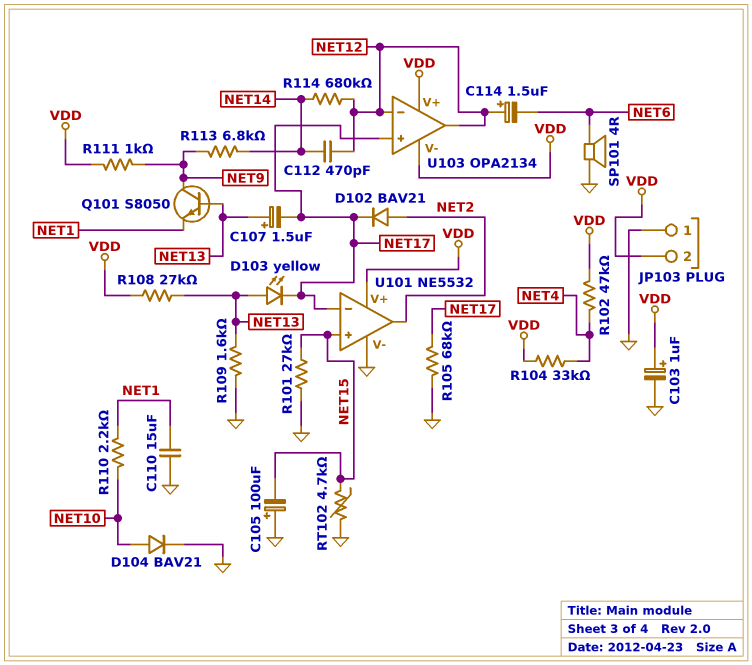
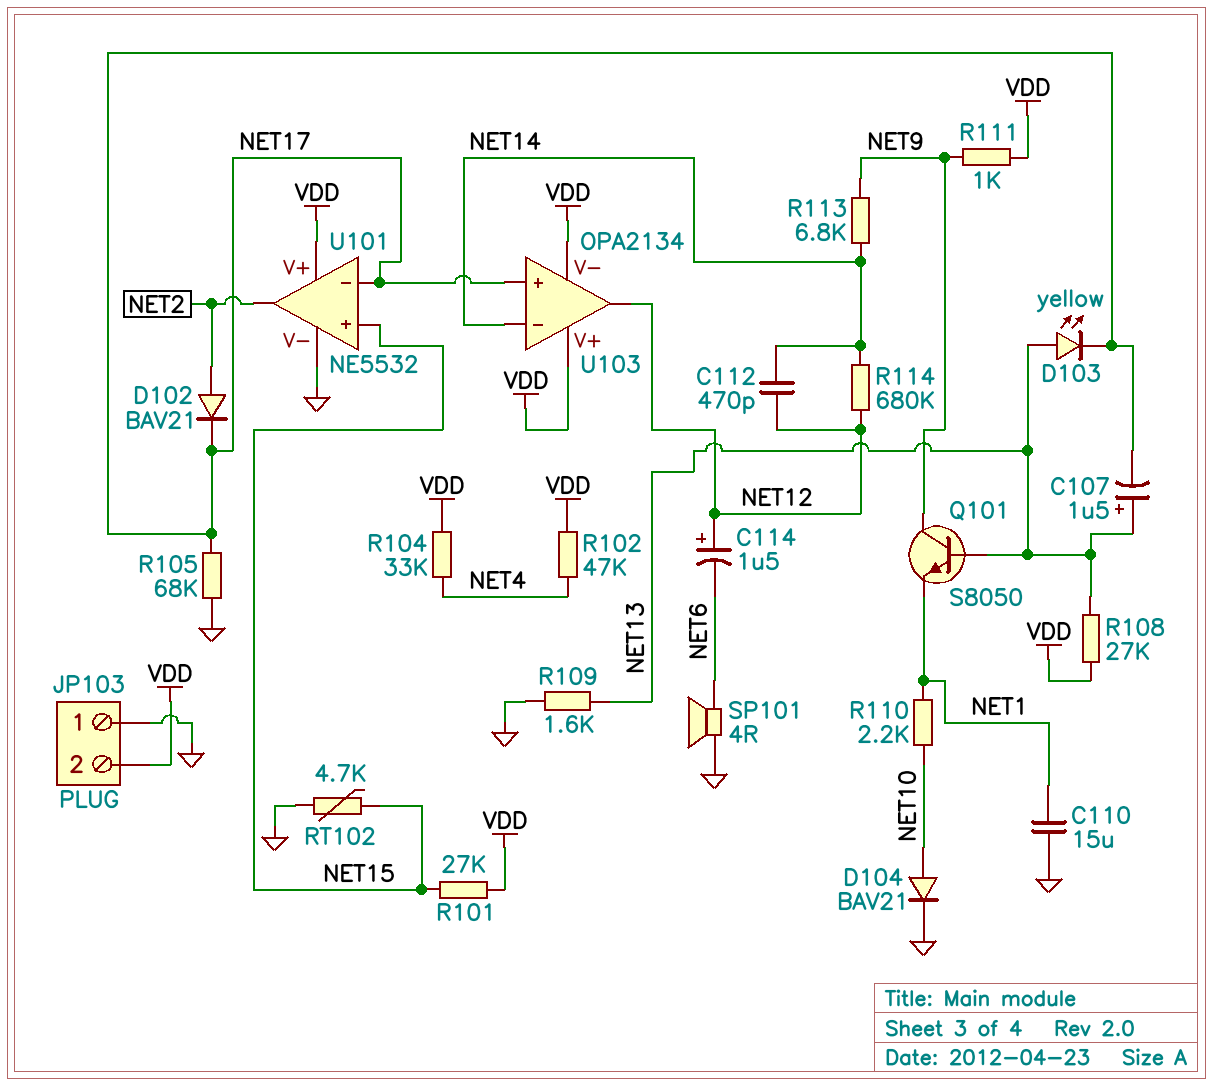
C103: 1uF (plus VDD, minus GND) -> none
C105: 100uF (plus GND, minus NET15) -> none
R101: 27k (GND, NET15) -> 27k (NET15, VDD)
U103 pin in-: NET12 -> NET14

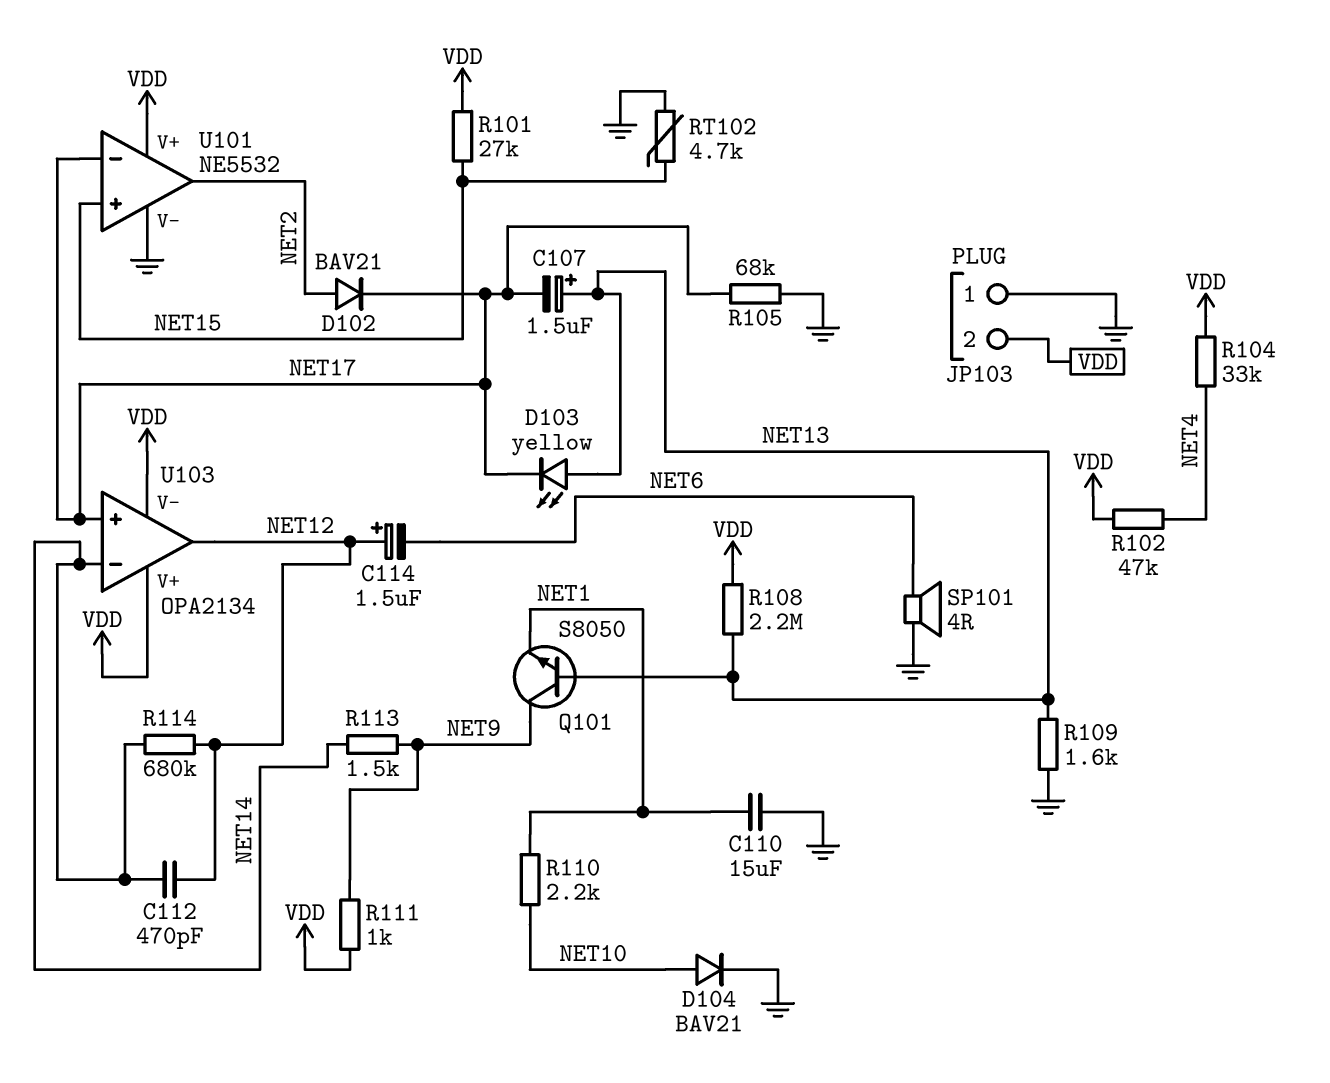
R108: 27k (NET13, VDD) -> 2.2M (NET13, VDD)
R113: 6.8k (NET9, NET14) -> 1.5k (NET9, NET14)

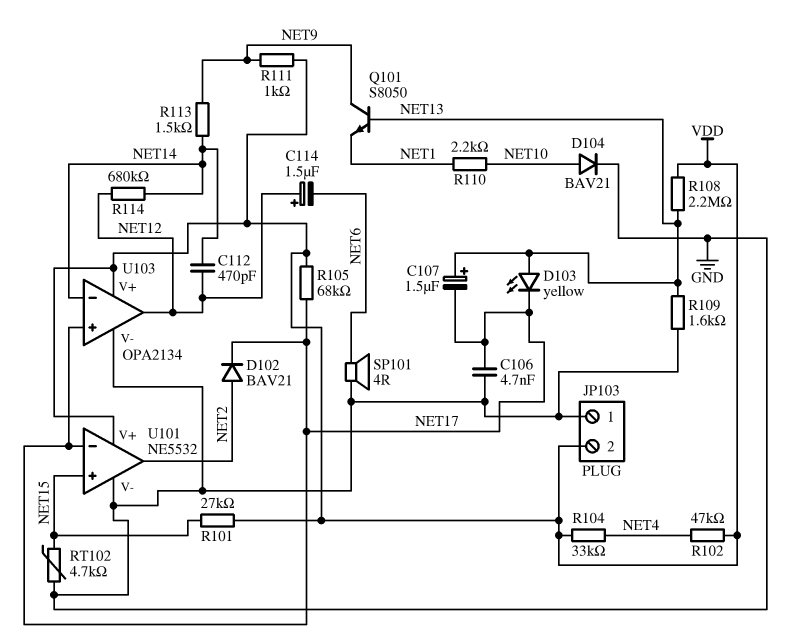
C106: none -> 4.7nF (GND, NET17)
C110: 15uF (GND, NET1) -> none
R105: 68k (GND, NET17) -> 68k (NET17, VDD)
U103 pin V-: VDD -> GND

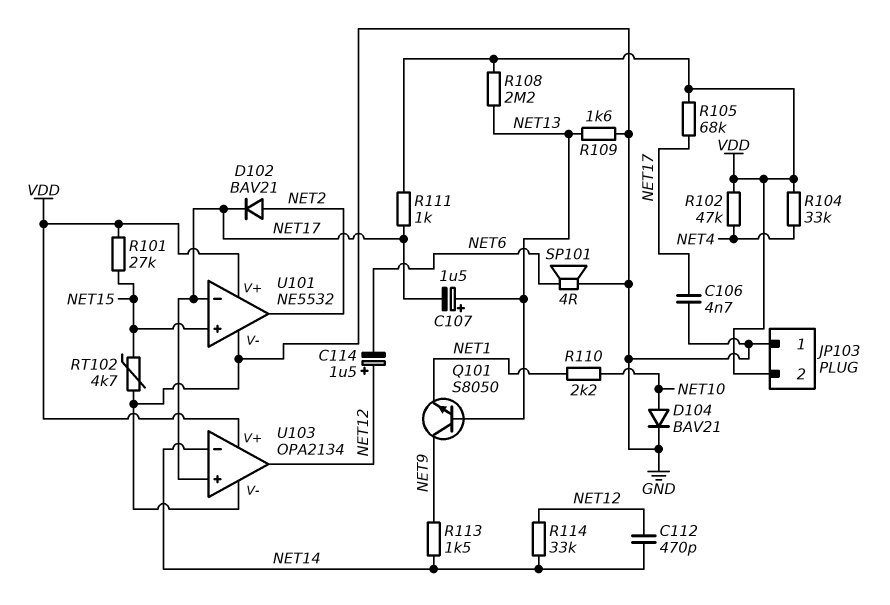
D103: LED yellow (A NET13, K NET17) -> none
R111: 1k (NET9, VDD) -> 1k (NET17, VDD)
R114: 680k (NET12, NET14) -> 33k (NET12, NET14)

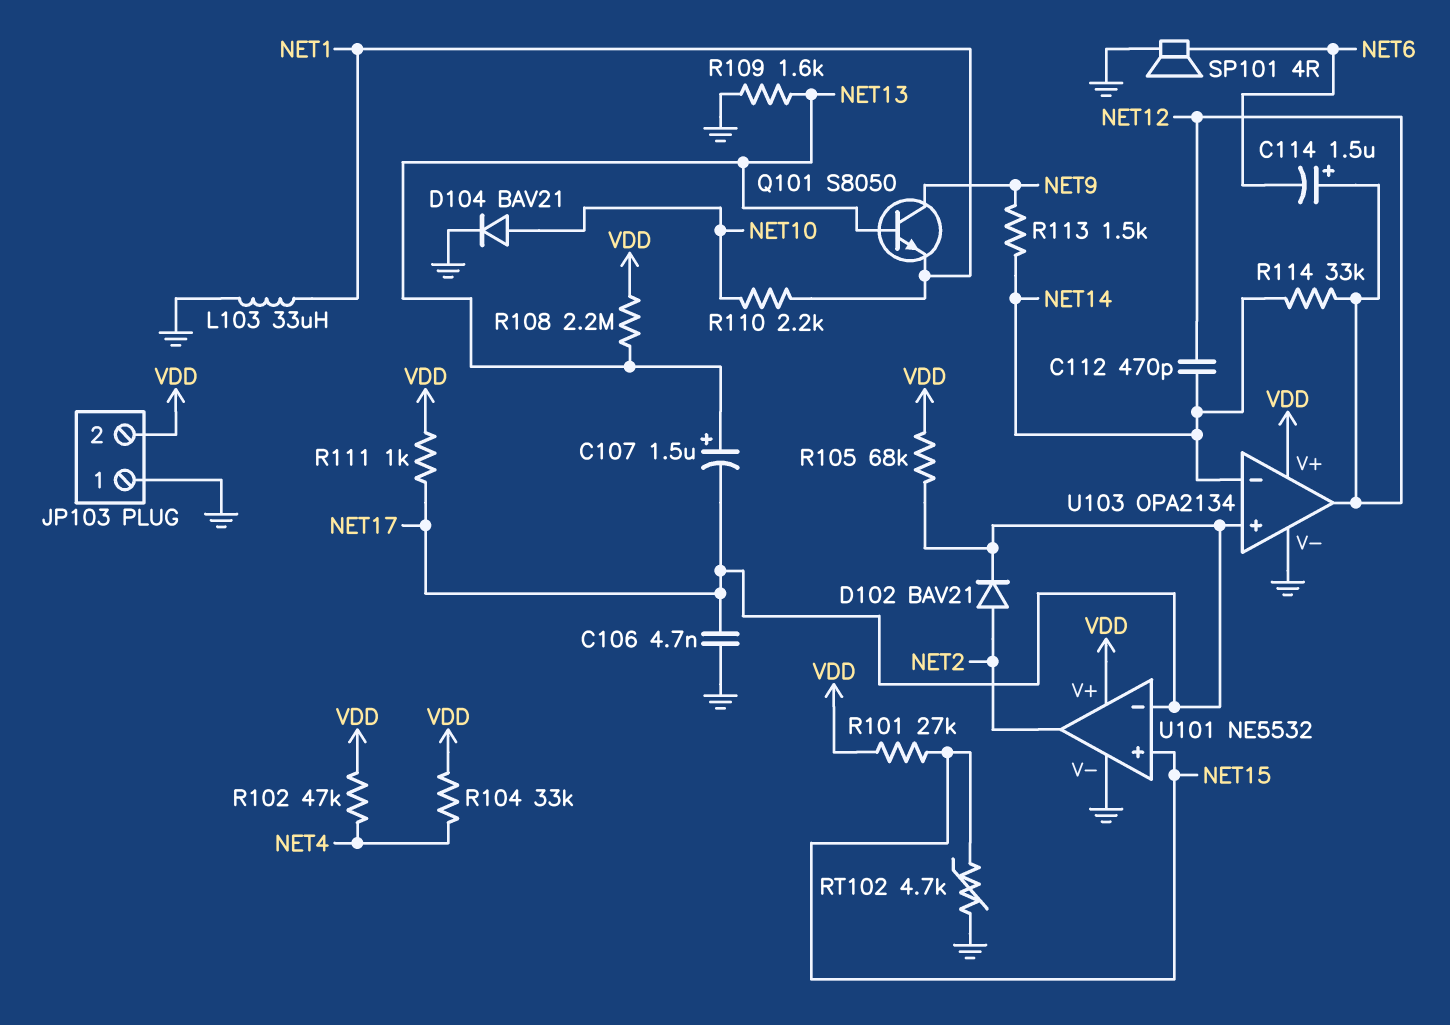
L103: none -> 33uH (GND, NET1)

